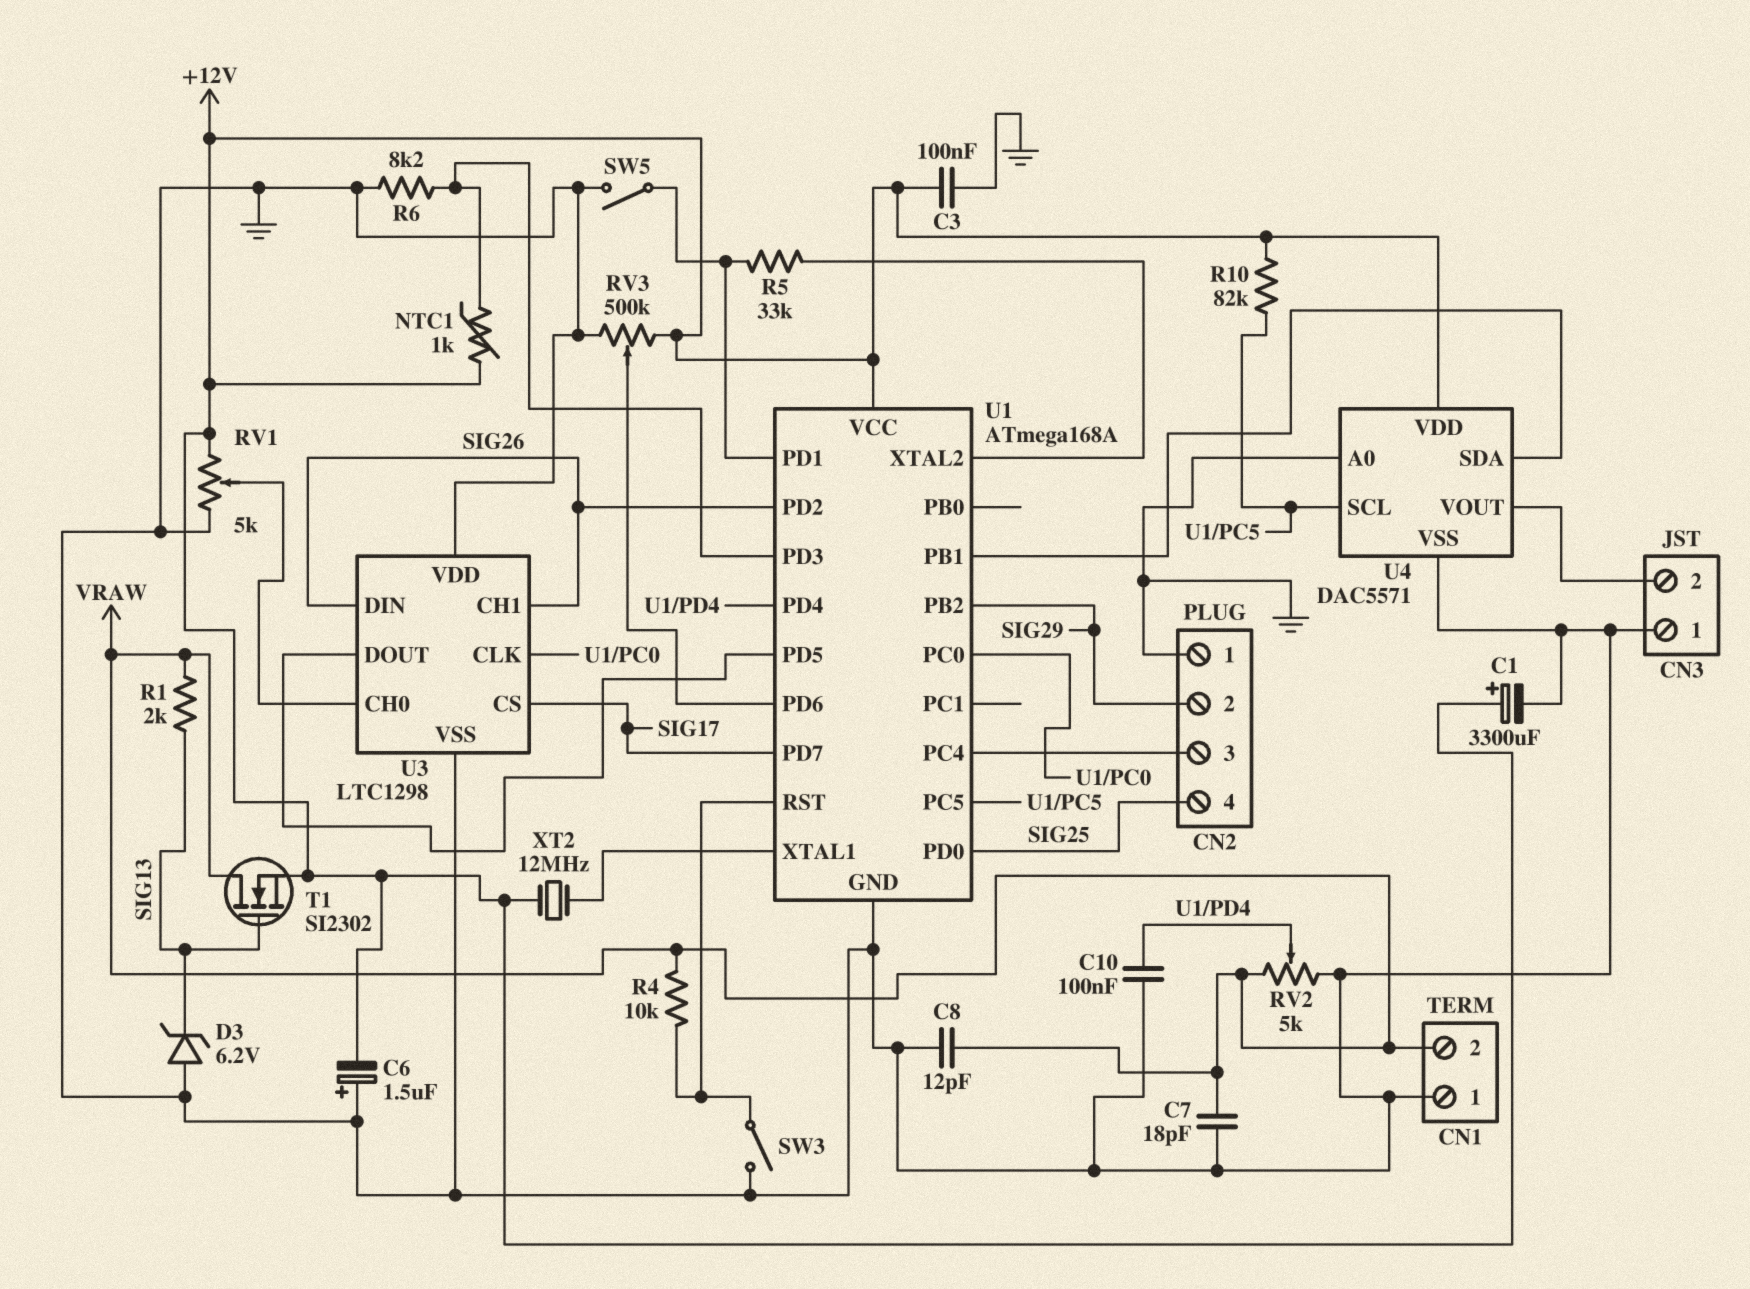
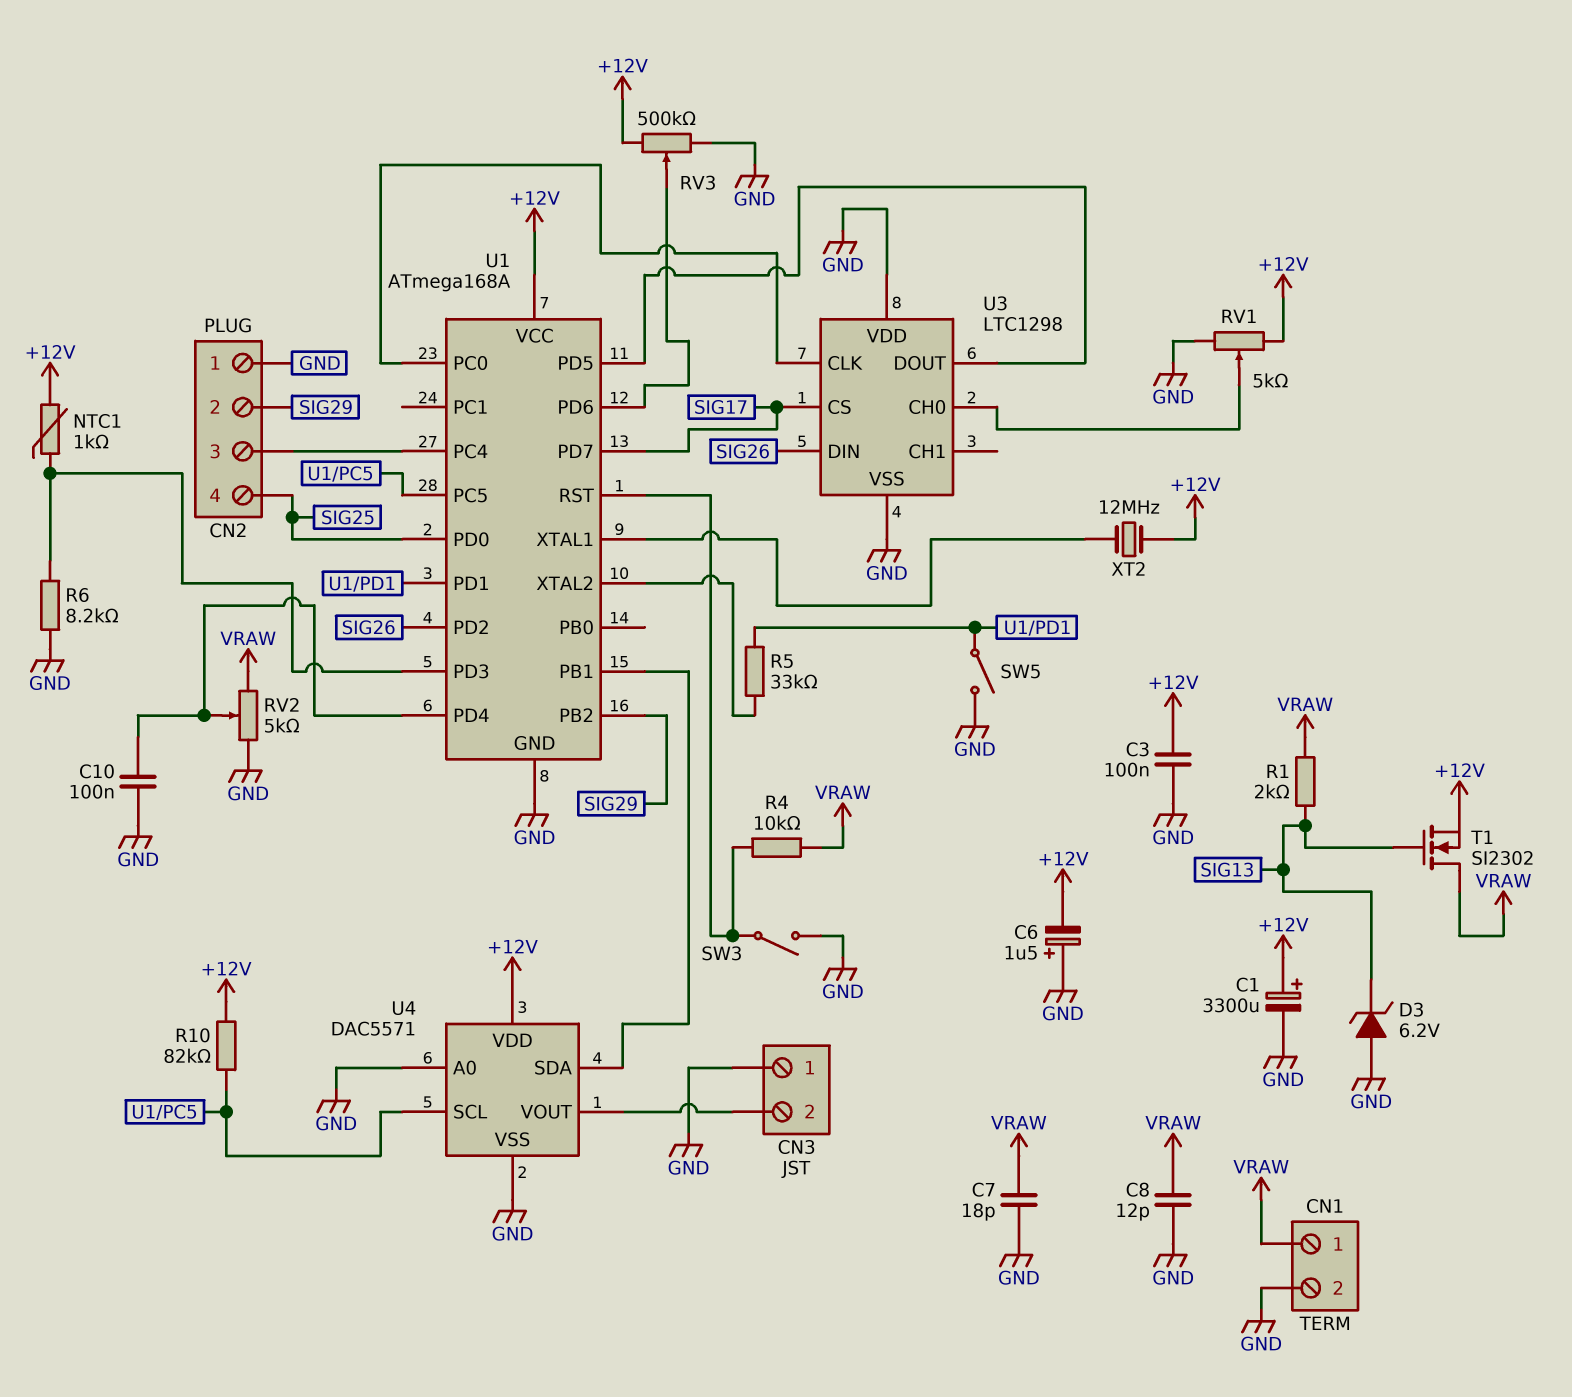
CN1 pin 1: GND -> VRAW
CN1 pin 2: VRAW -> GND
U3 pin CH1: SIG26 -> none

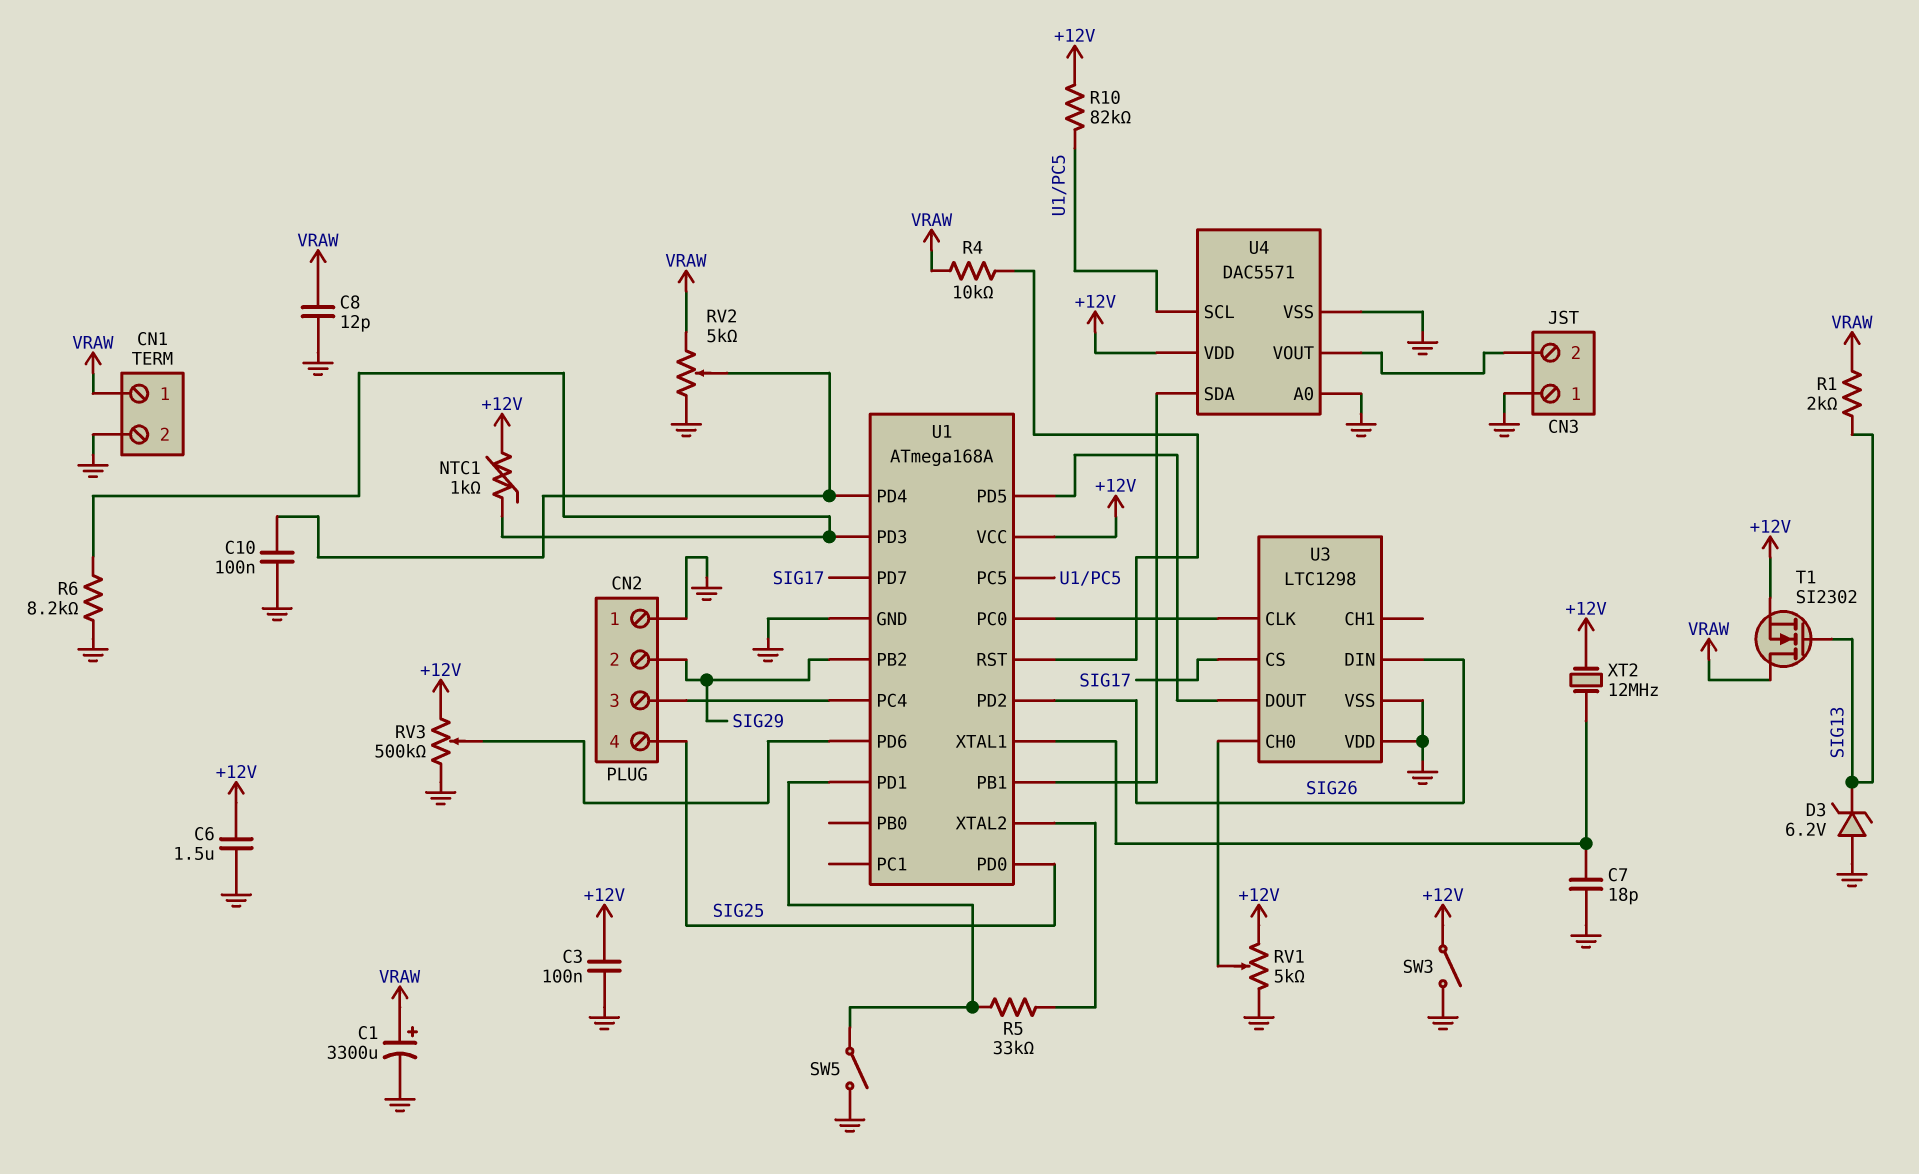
C1: 3300uF (plus +12V, minus GND) -> 3300uF (plus VRAW, minus GND)
C6: 1.5uF (plus GND, minus +12V) -> 1.5uF (+12V, GND)
C7: 18pF (GND, VRAW) -> 18pF (GND, U1/XTAL1)
SW3: switch (GND, U1/RST) -> switch (+12V, GND)

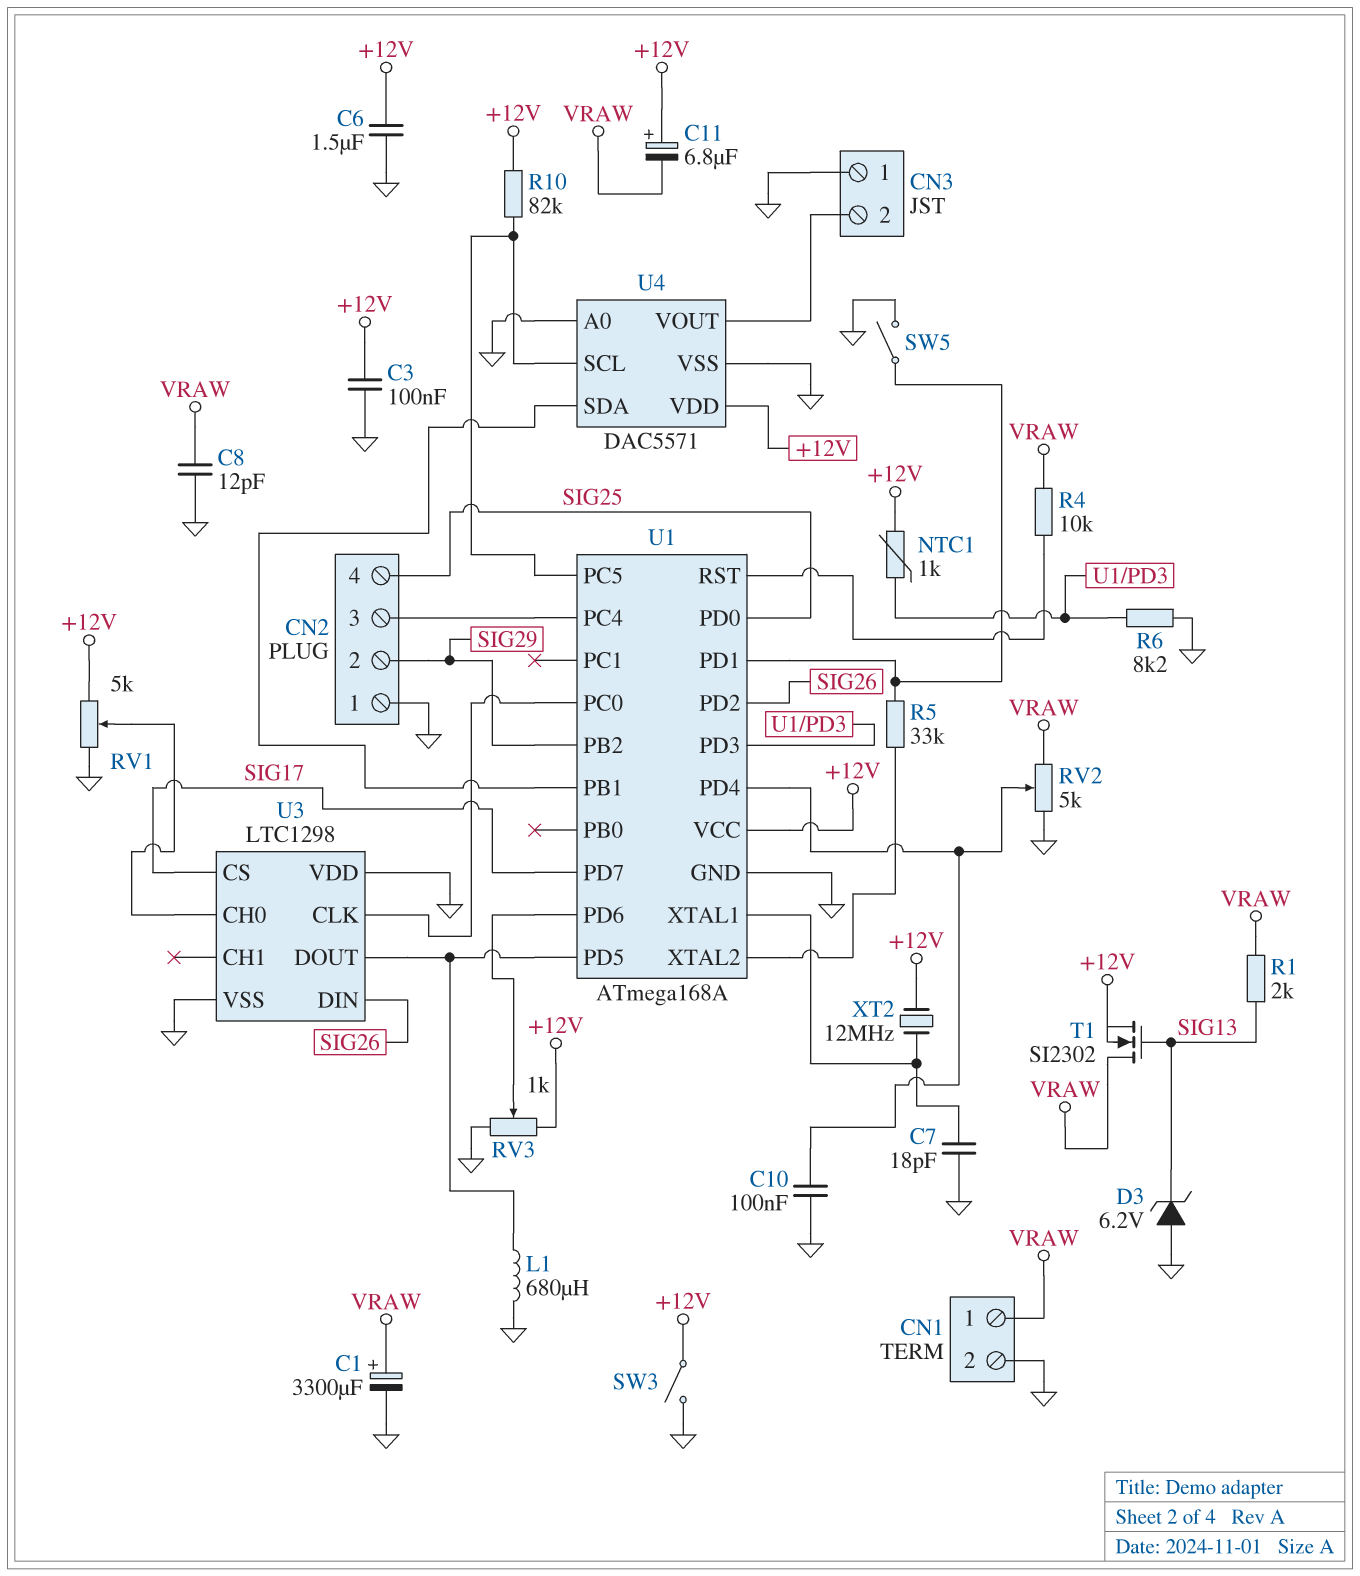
C11: none -> 6.8uF (plus +12V, minus VRAW)
L1: none -> 680uH (GND, U1/PD5)
RV3: 500k (+12V, GND, wiper U1/PD6) -> 1k (+12V, GND, wiper U1/PD6)

